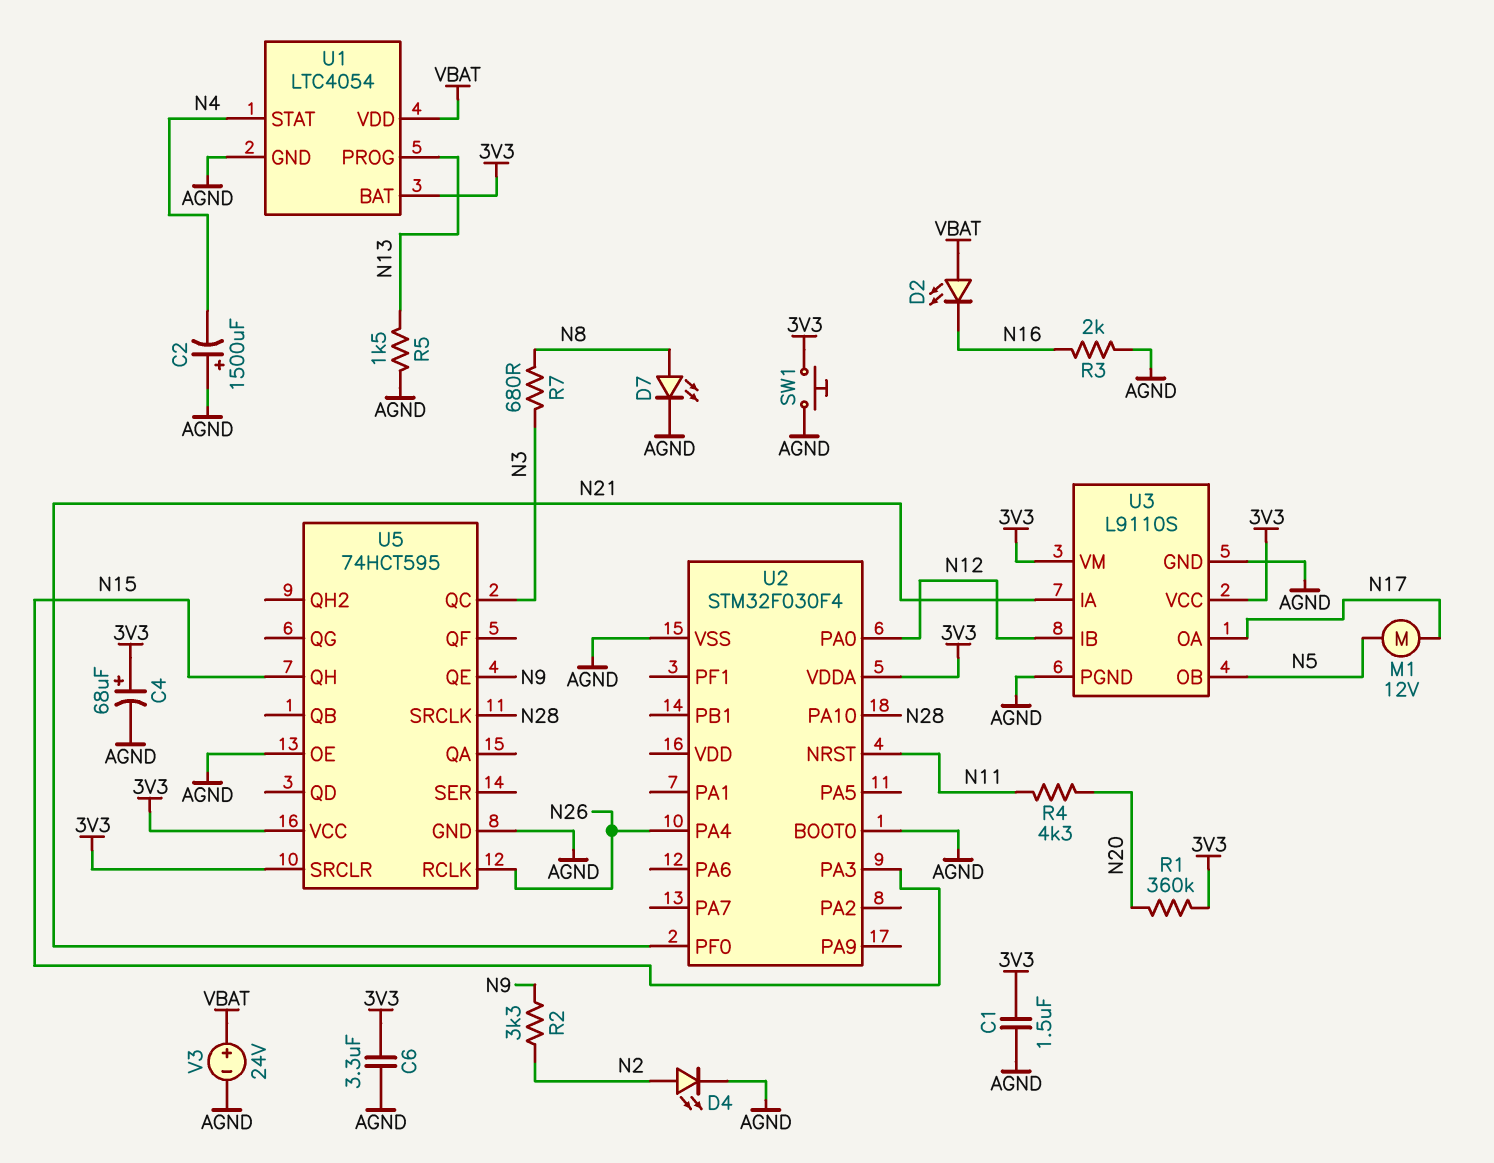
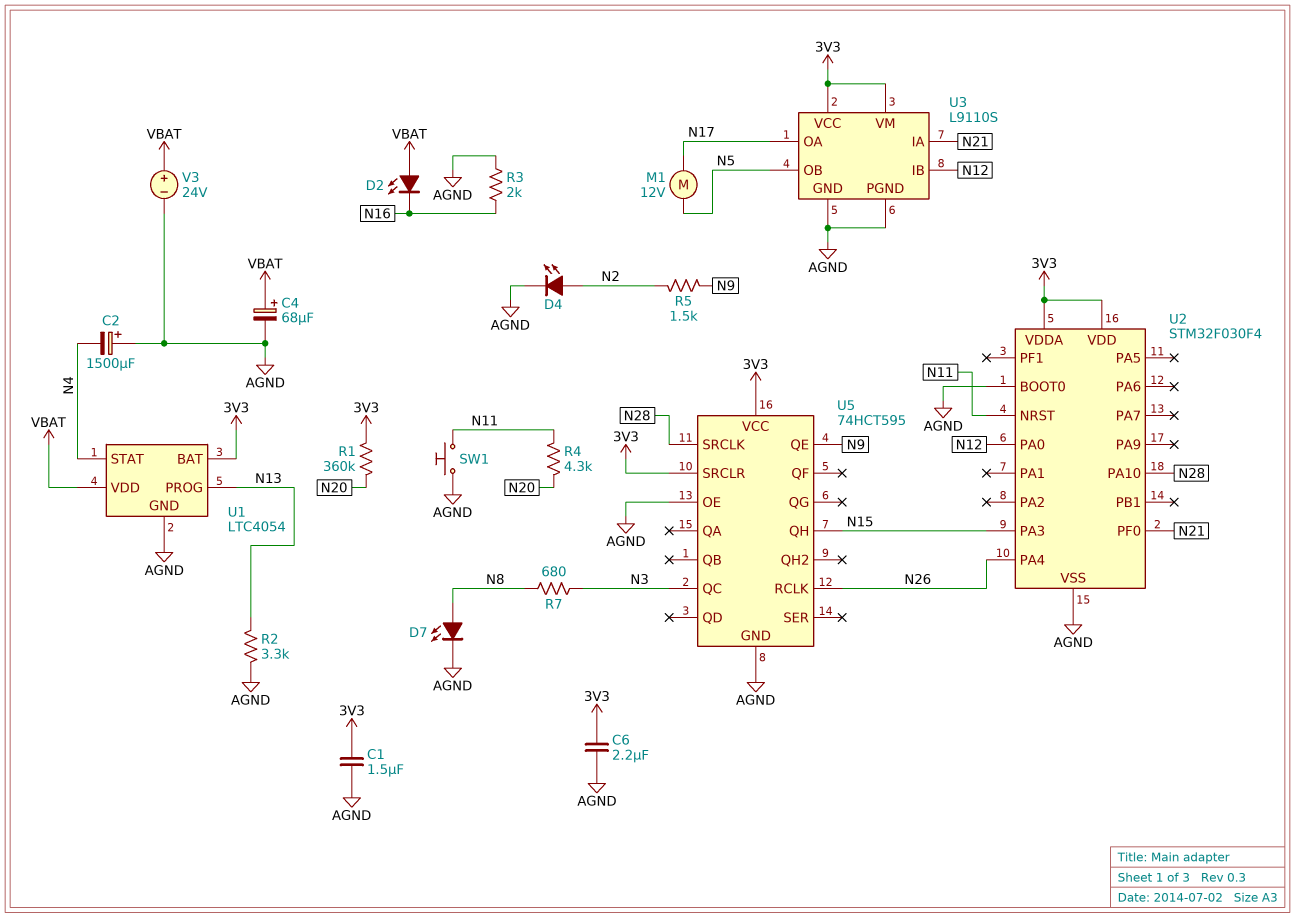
C4: 68uF (plus 3V3, minus AGND) -> 68uF (plus VBAT, minus AGND)
C6: 3.3uF (3V3, AGND) -> 2.2uF (3V3, AGND)
R2: 3.3k (N2, N9) -> 3.3k (AGND, N13)
R5: 1.5k (AGND, N13) -> 1.5k (N2, N9)
SW1: button (3V3, AGND) -> button (AGND, N11)
U2 pin VDD: none -> 3V3

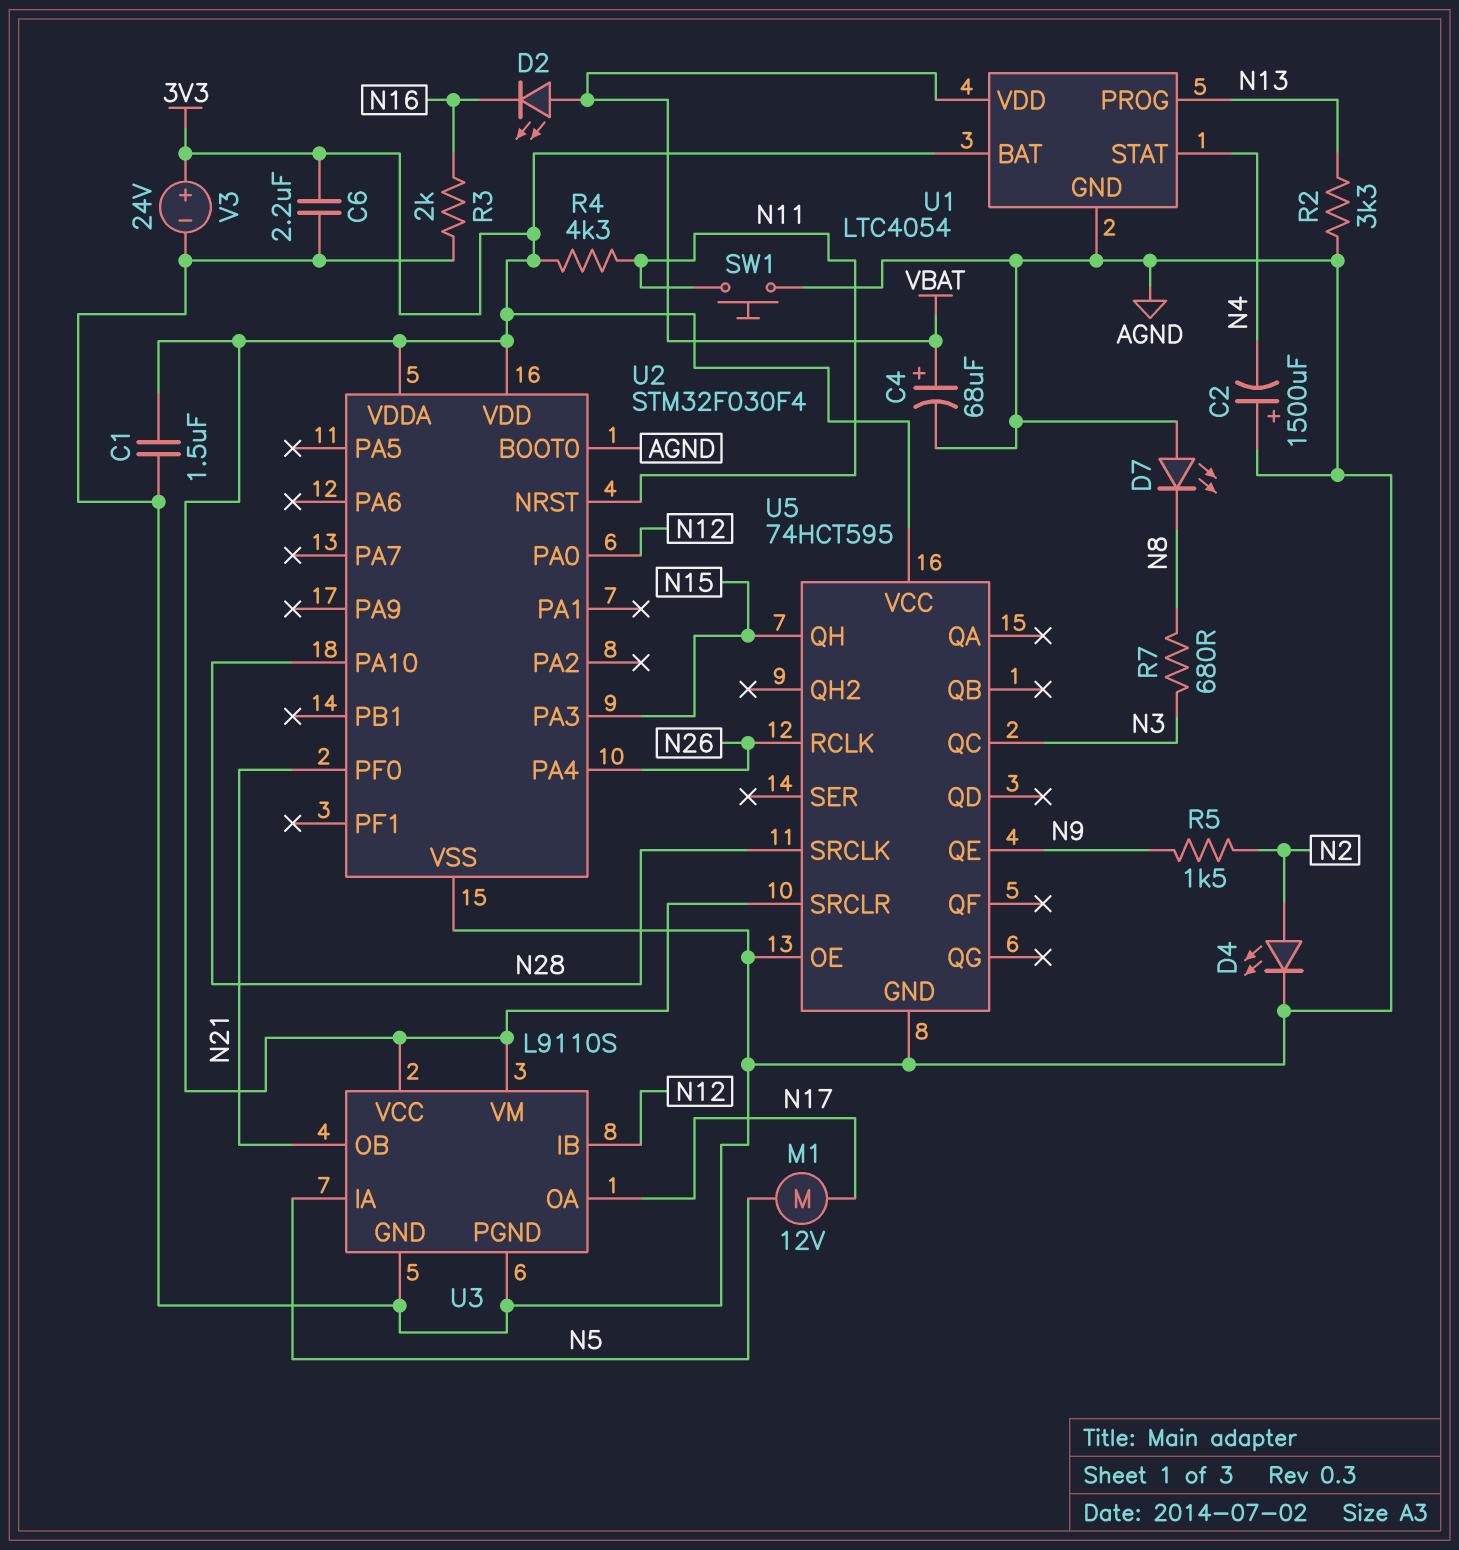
D7: LED (A N8, K AGND) -> LED (A AGND, K N8)
R1: 360k (3V3, N20) -> none
R4: 4.3k (N11, N20) -> 4.3k (3V3, N11)
U3 pin IA: N21 -> N5
U3 pin OB: N5 -> N21
V3: 24V (plus VBAT, minus AGND) -> 24V (plus 3V3, minus AGND)

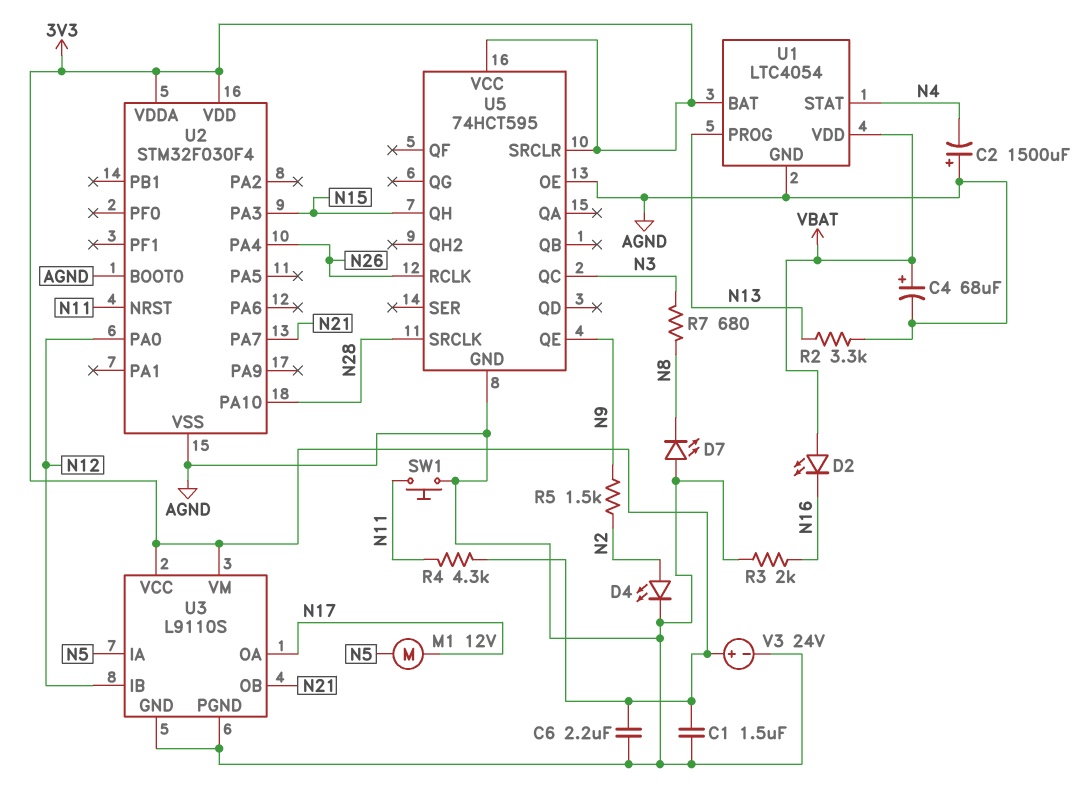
U2 pin PA7: none -> N21
U2 pin PF0: N21 -> none

